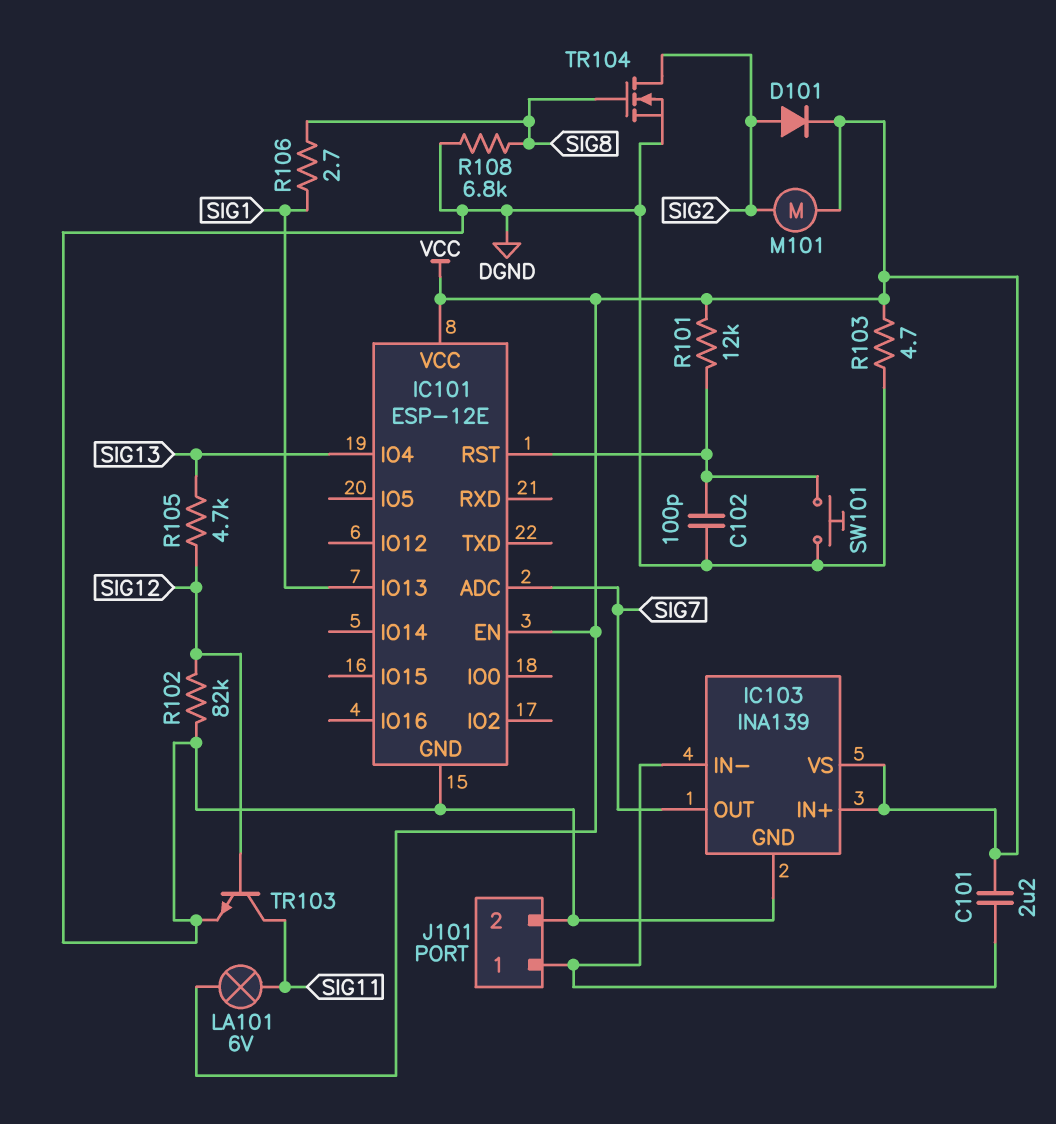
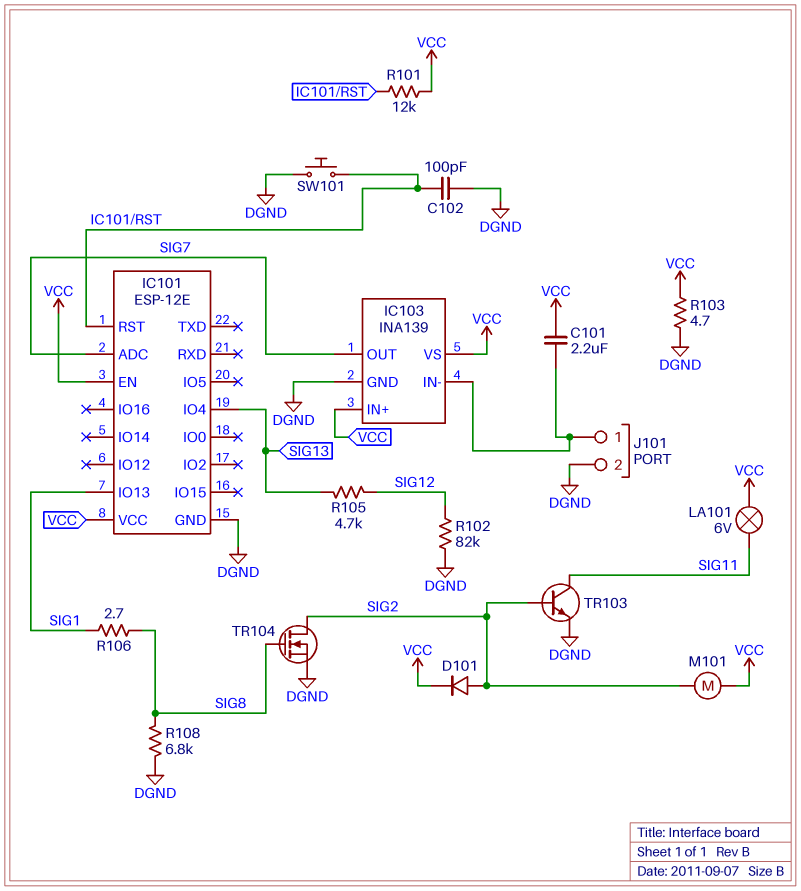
TR103: NPN (B SIG12, C SIG11, E DGND) -> NPN (B SIG2, C SIG11, E DGND)

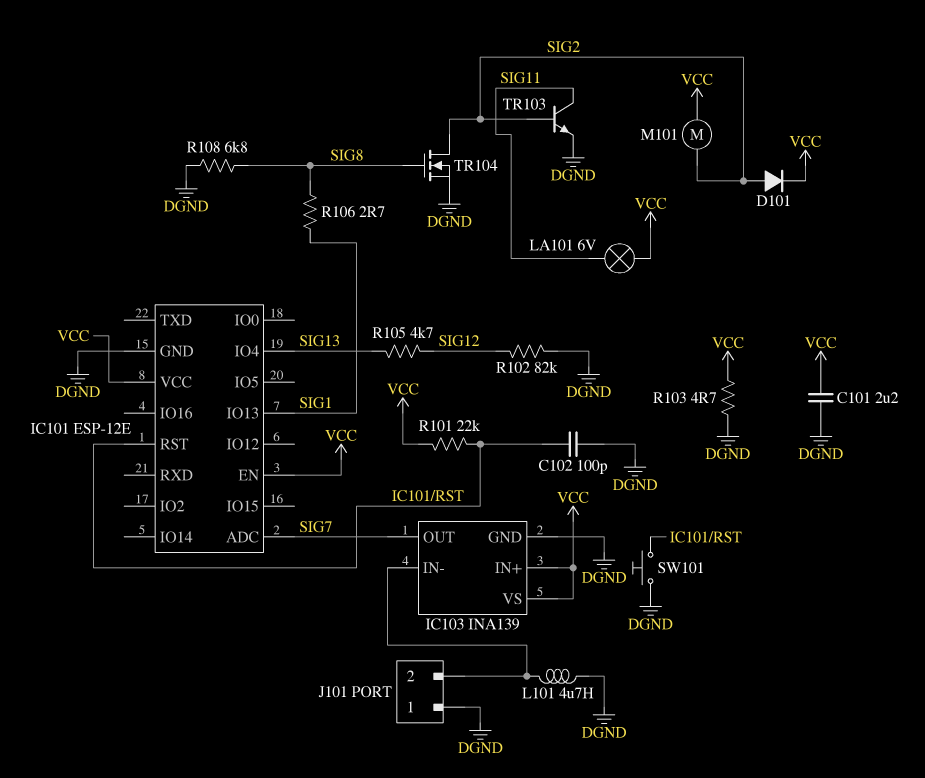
C101: 2.2uF (IC103/IN-, VCC) -> 2.2uF (DGND, VCC)
J101 pin 1: IC103/IN- -> DGND
J101 pin 2: DGND -> IC103/IN-
L101: none -> 4.7uH (DGND, IC103/IN-)
R101: 12k (IC101/RST, VCC) -> 22k (IC101/RST, VCC)

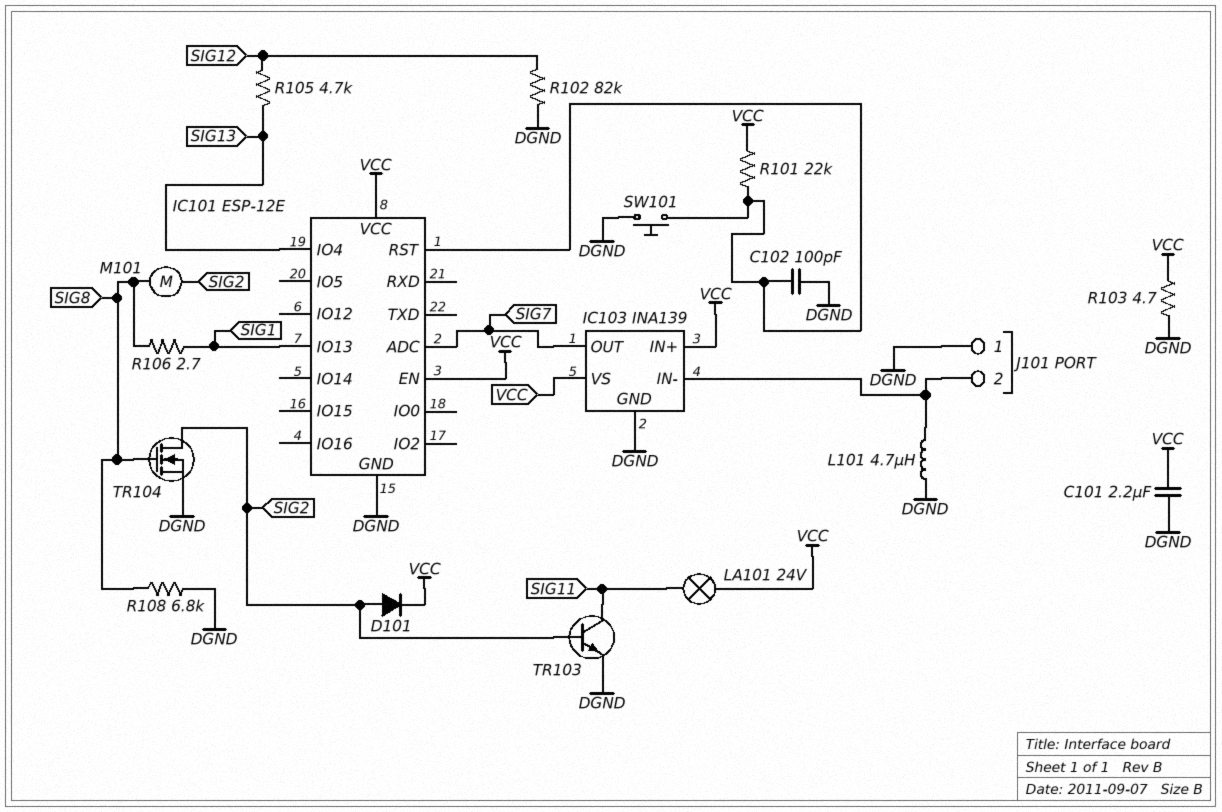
LA101: lamp 6V (SIG11, VCC) -> lamp 24V (SIG11, VCC)
M101: motor (SIG2, VCC) -> motor (SIG2, SIG8)

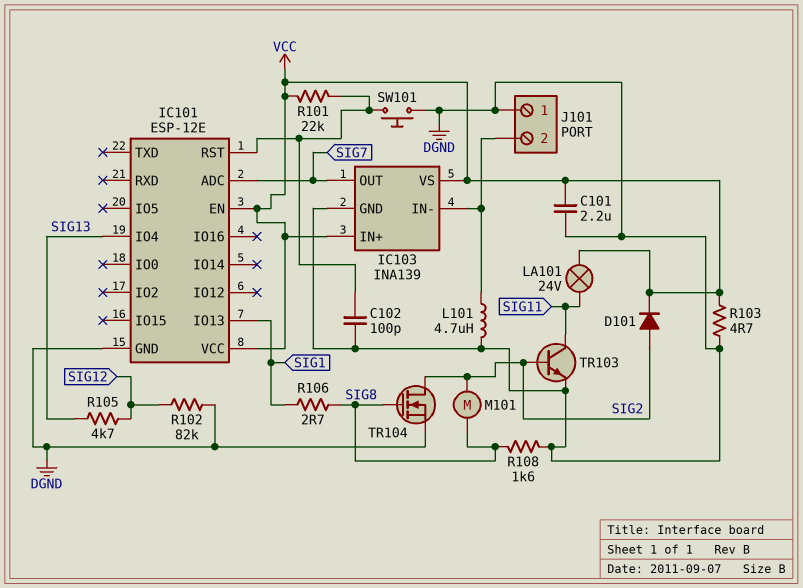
R108: 6.8k (DGND, SIG8) -> 1.6k (DGND, SIG8)

